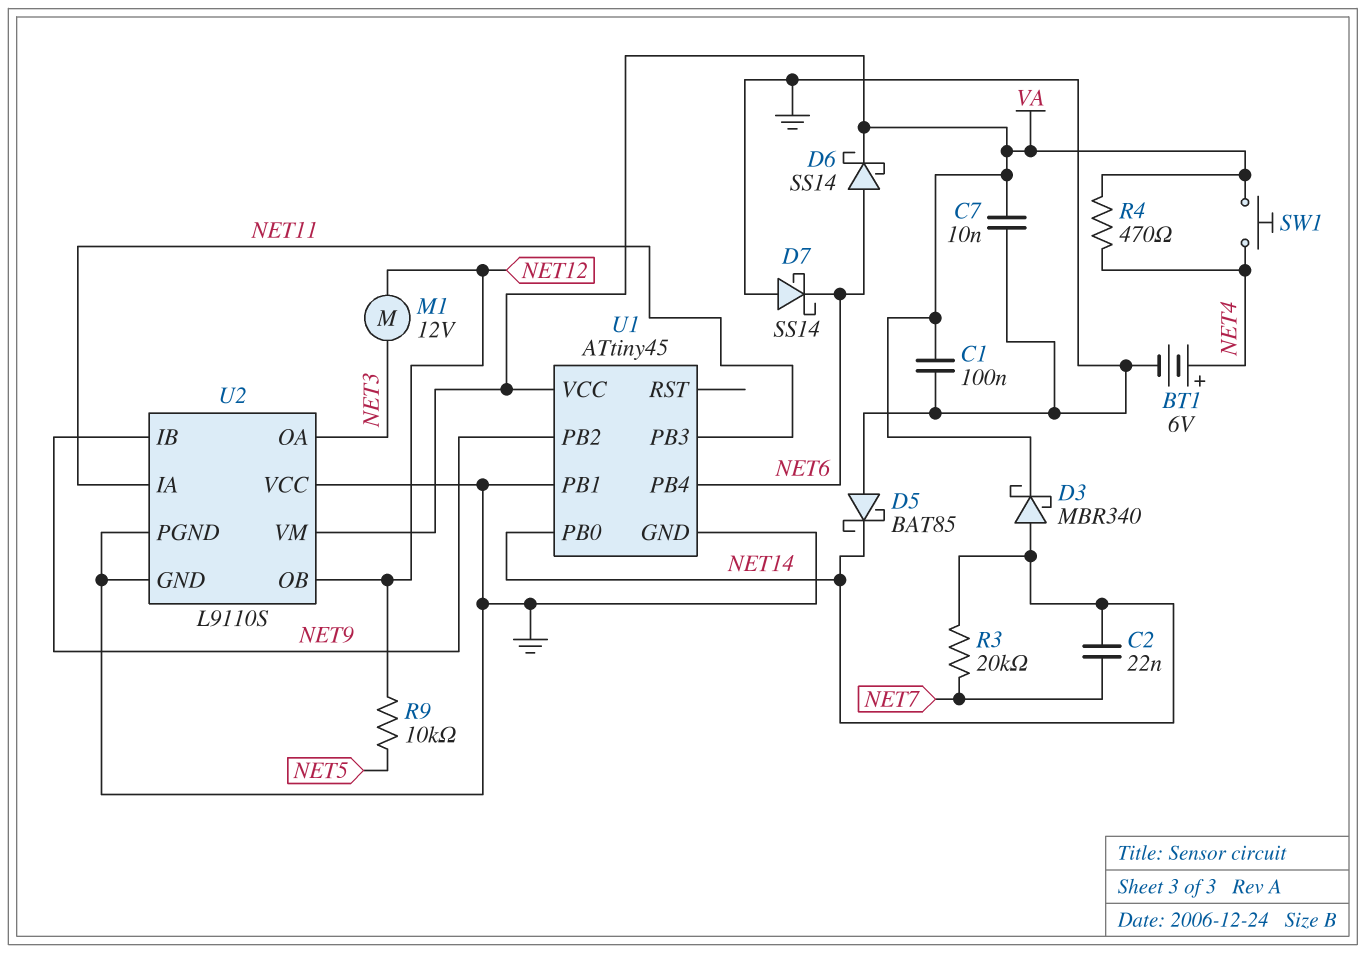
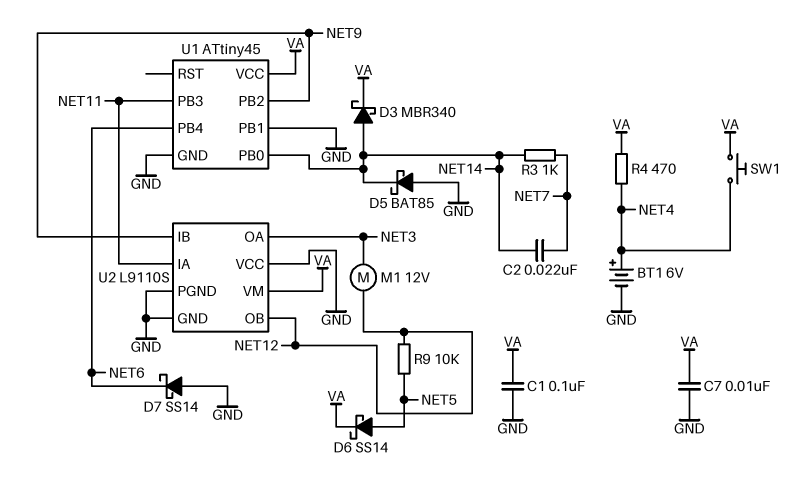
D6: schottky SS14 (A NET6, K VA) -> schottky SS14 (A NET5, K VA)
R3: 20k (NET7, NET14) -> 1k (NET7, NET14)

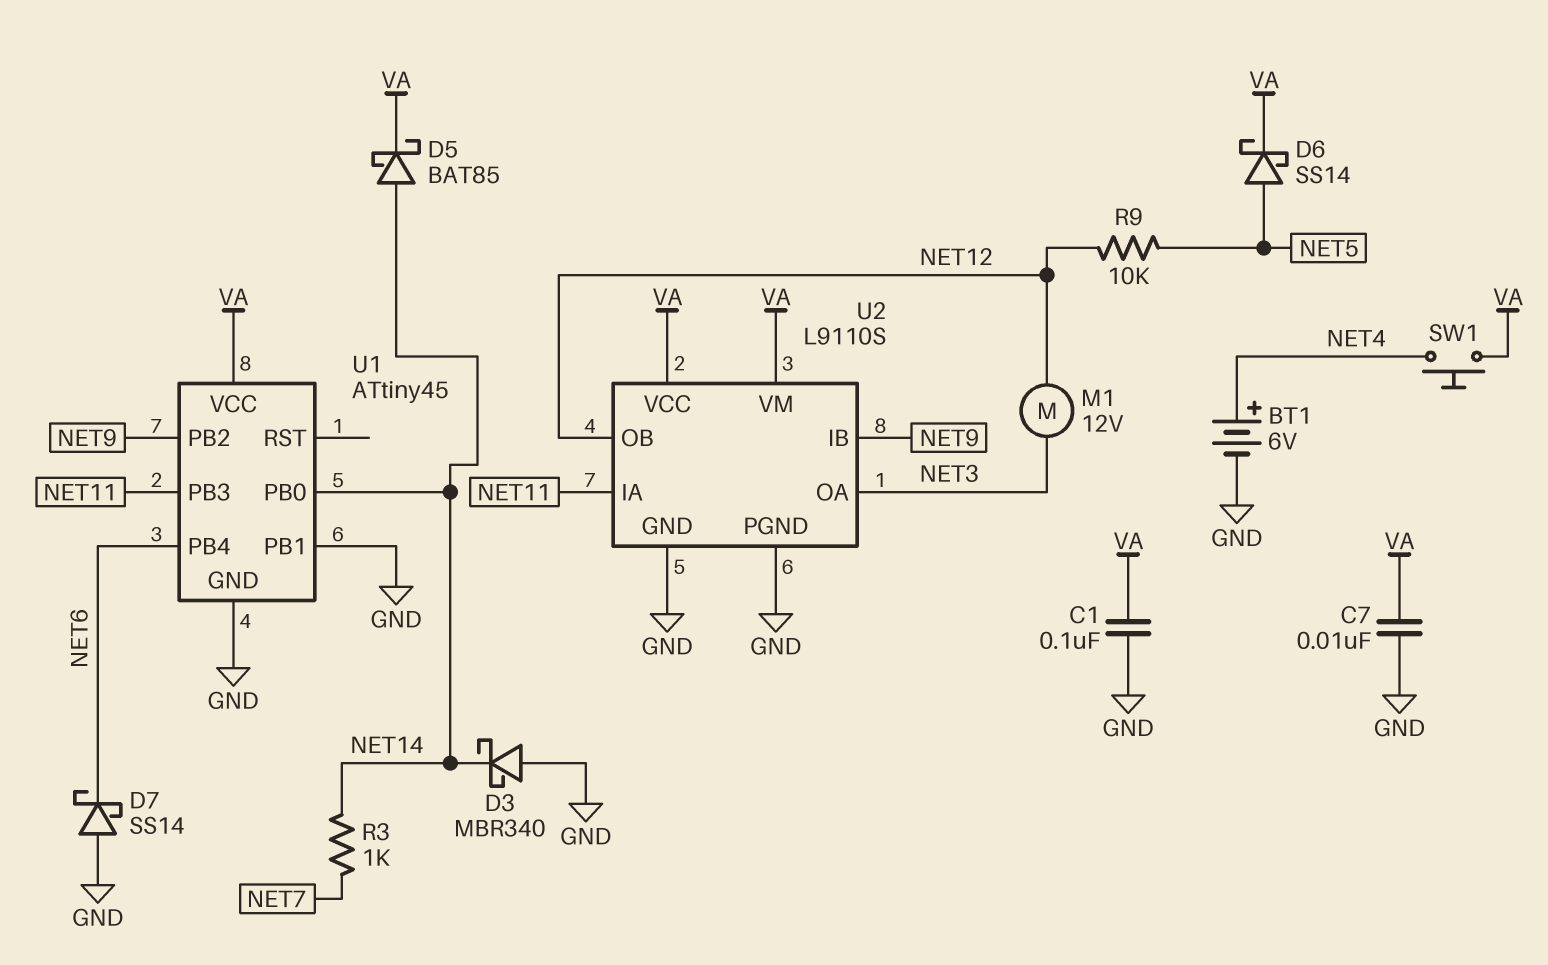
C2: 22nF (NET7, NET14) -> none
D3: schottky MBR340 (A NET14, K VA) -> schottky MBR340 (A GND, K NET14)
D5: schottky BAT85 (A GND, K NET14) -> schottky BAT85 (A NET14, K VA)
R4: 470 (NET4, VA) -> none
U2 pin VCC: GND -> VA

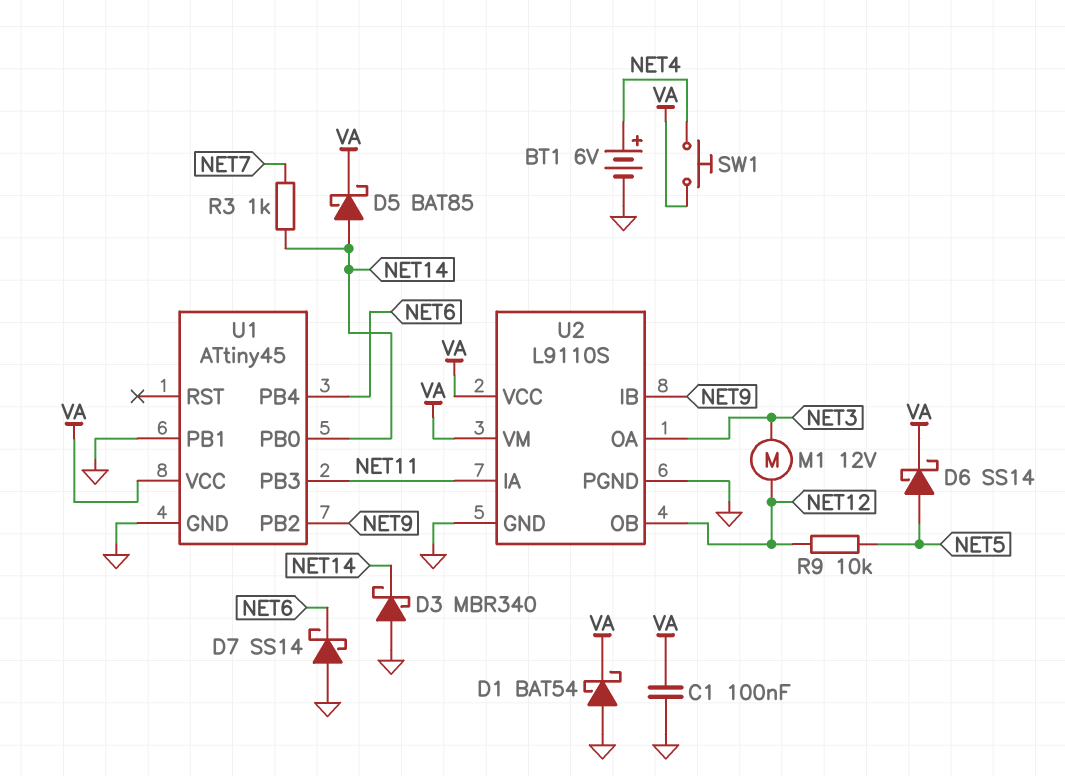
C7: 10nF (GND, VA) -> none
D1: none -> schottky BAT54 (A GND, K VA)

